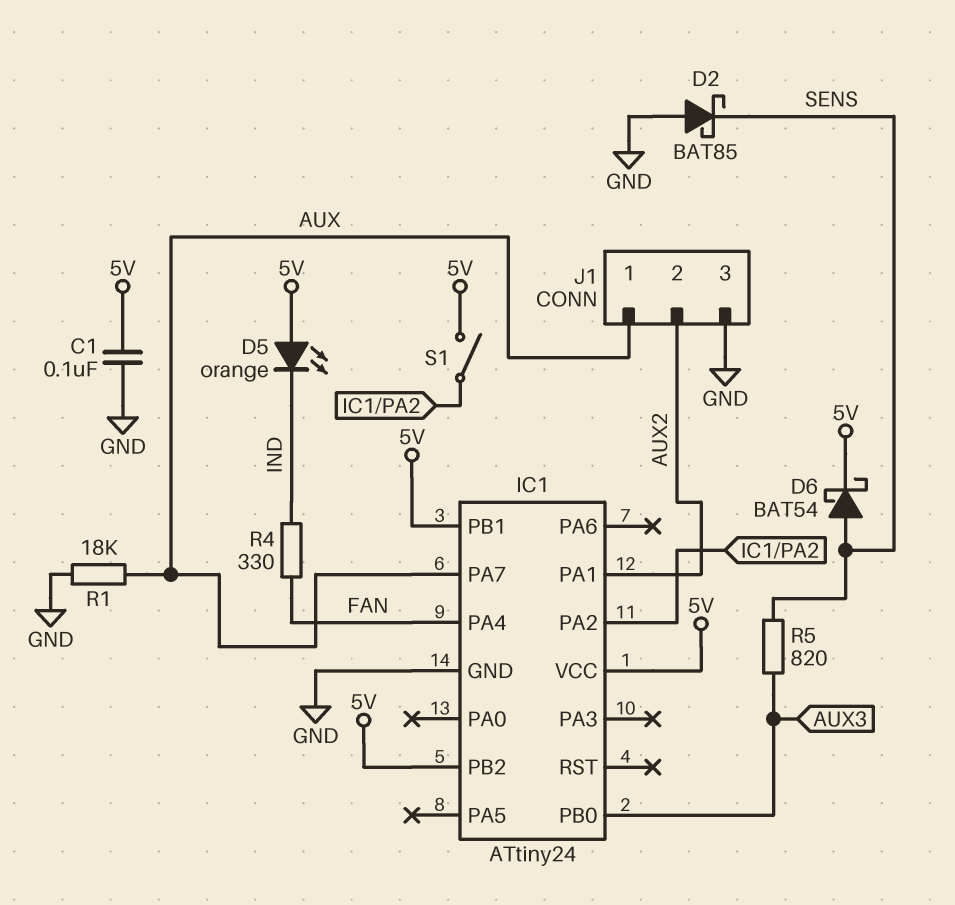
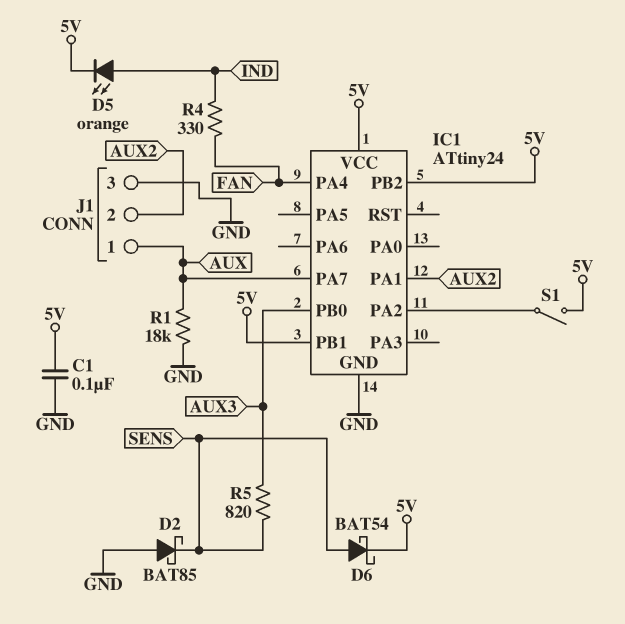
D5: LED orange (A 5V, K IND) -> LED orange (A IND, K 5V)

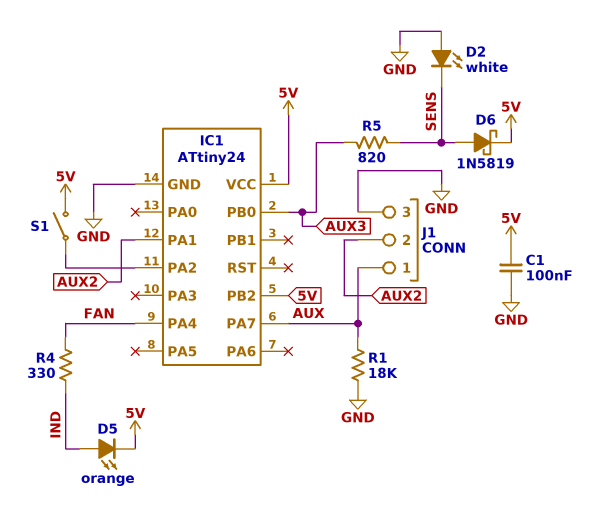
D2: schottky BAT85 (A GND, K SENS) -> LED white (A GND, K SENS)
D6: schottky BAT54 (A SENS, K 5V) -> schottky 1N5819 (A SENS, K 5V)
IC1 pin PB1: 5V -> none

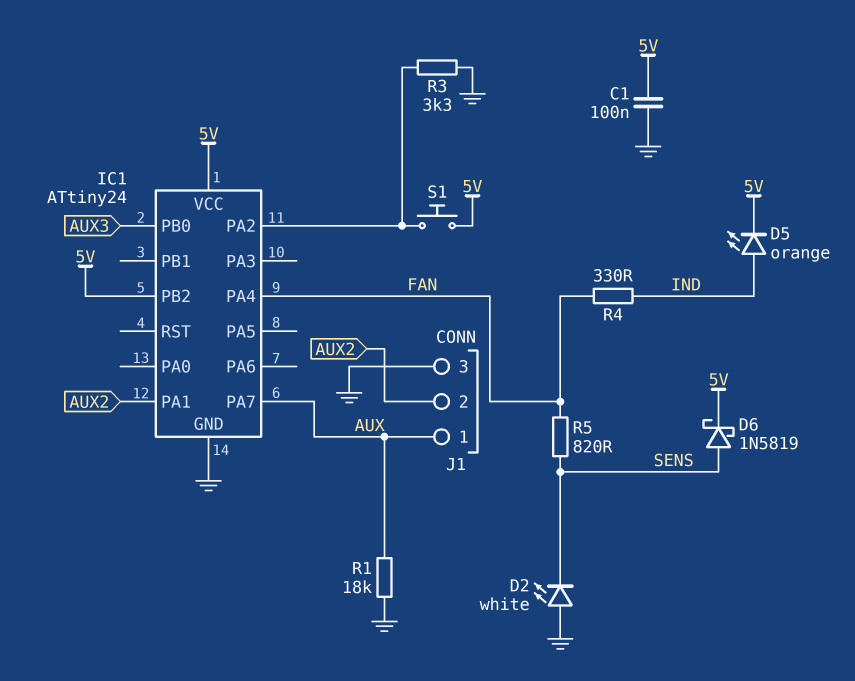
R3: none -> 3.3k (GND, IC1/PA2)
R5: 820 (AUX3, SENS) -> 820 (FAN, SENS)
S1: switch (5V, IC1/PA2) -> button (5V, IC1/PA2)

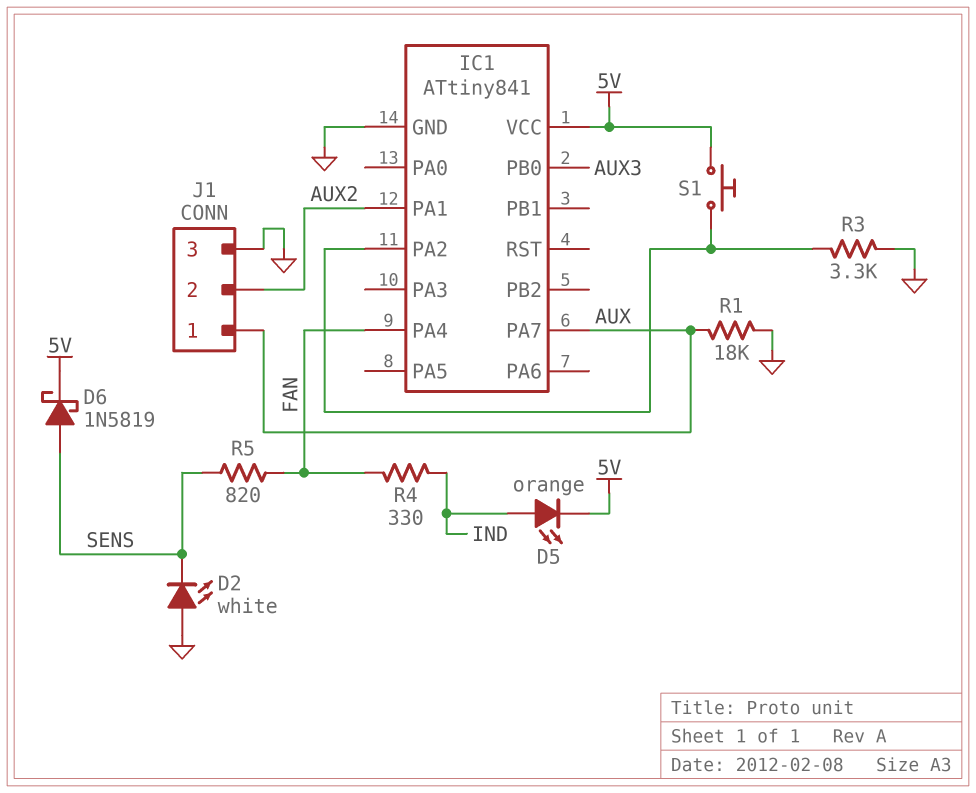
C1: 100nF (5V, GND) -> none
IC1: ATtiny24 -> ATtiny841
IC1 pin PB2: 5V -> none

